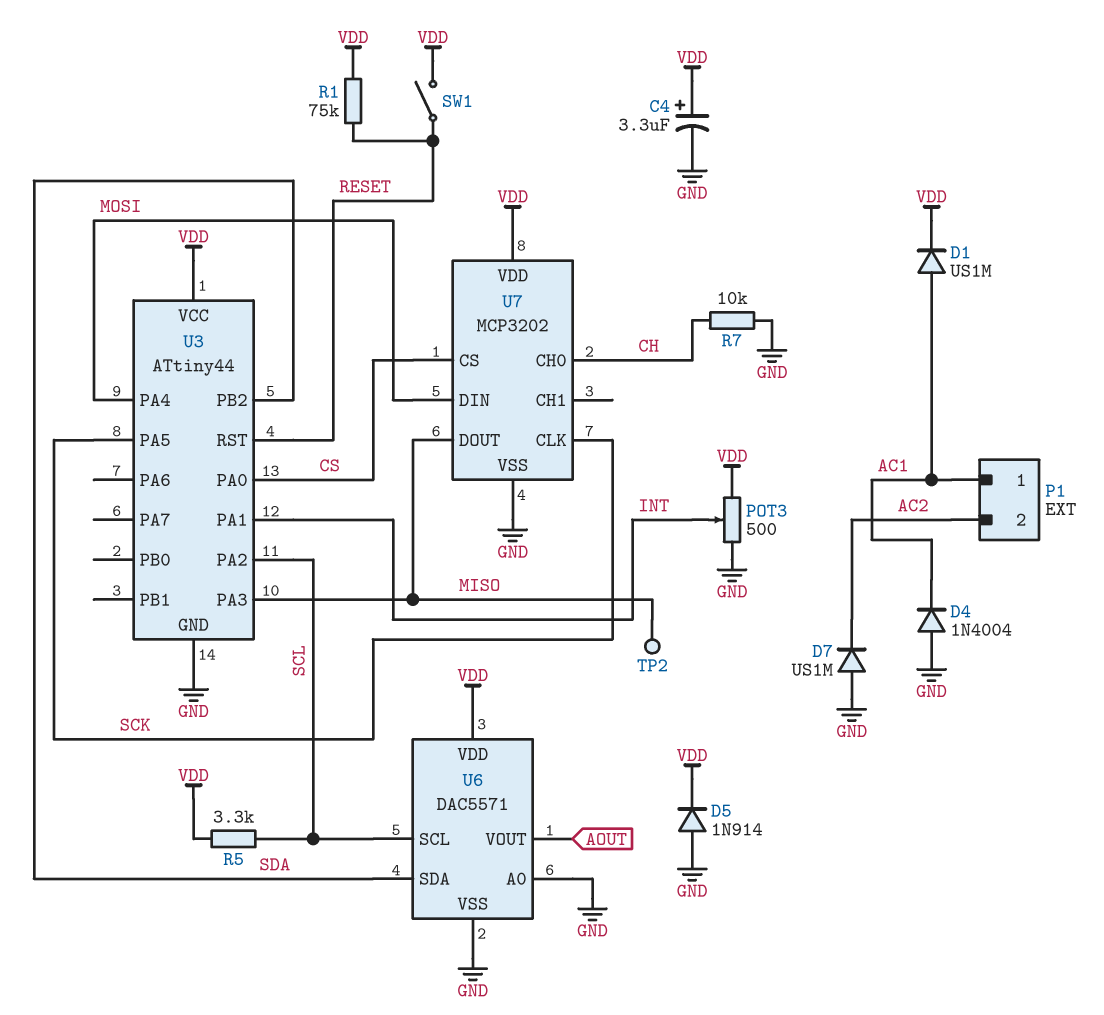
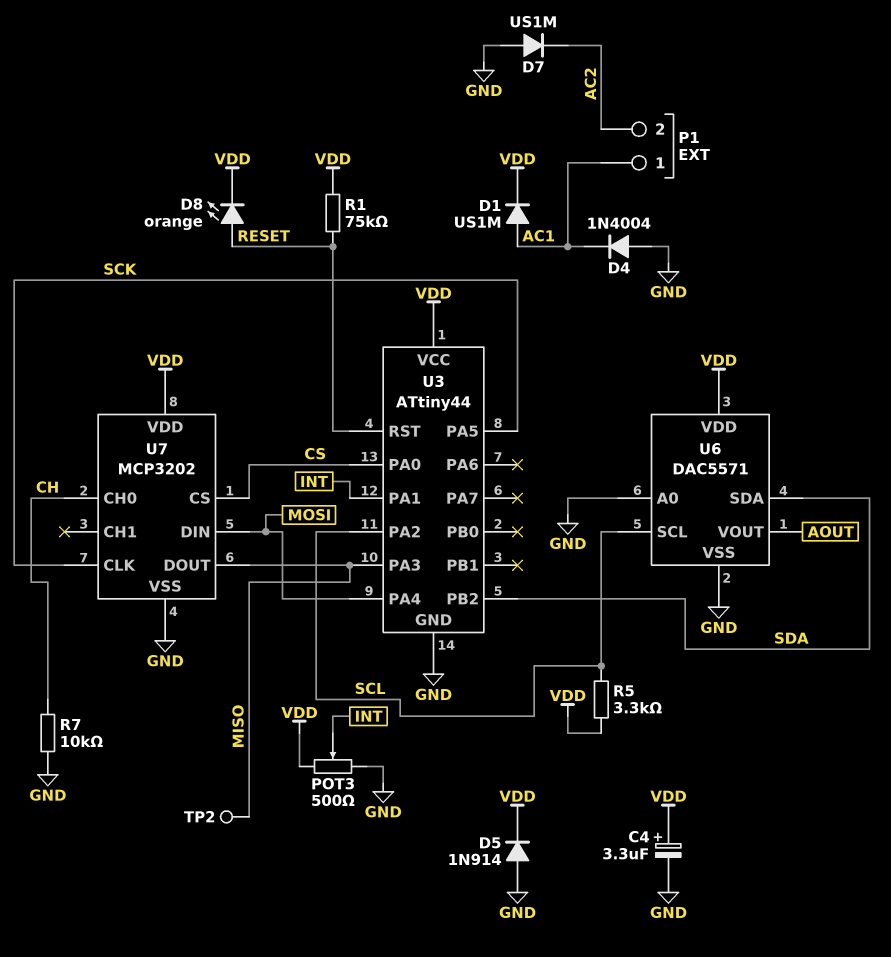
D8: none -> LED orange (A RESET, K VDD)
SW1: switch (RESET, VDD) -> none

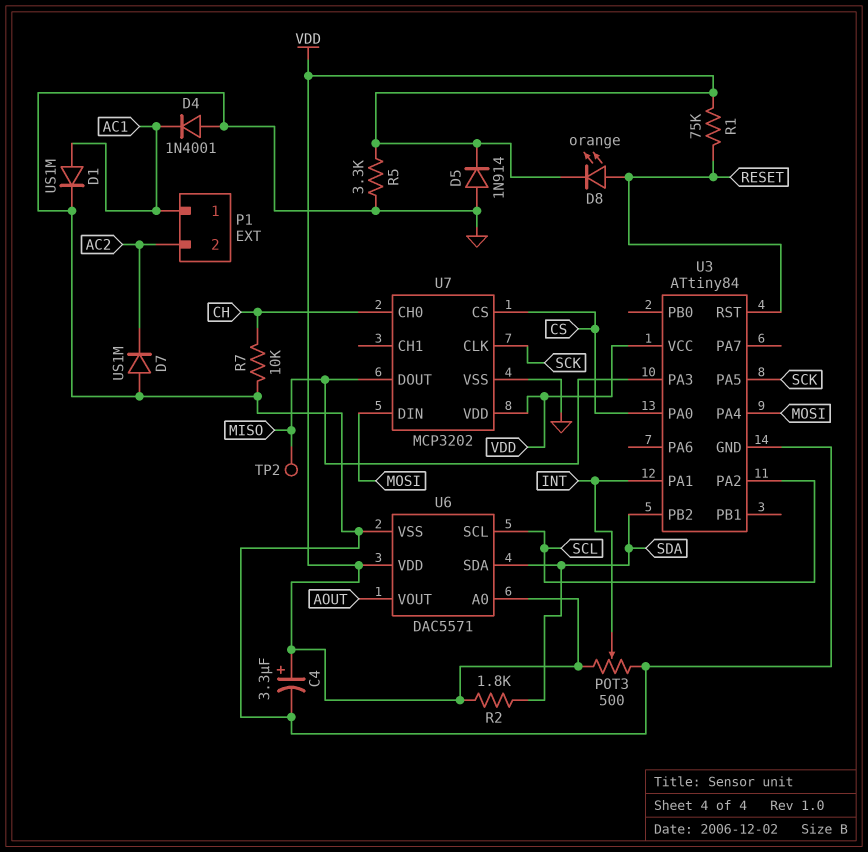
D1: diode US1M (A AC1, K VDD) -> diode US1M (A AC1, K GND)
D4: diode 1N4004 (A GND, K AC1) -> diode 1N4001 (A GND, K AC1)
R2: none -> 1.8k (SDA, VDD)
R5: 3.3k (SCL, VDD) -> 3.3k (GND, VDD)
U3: ATtiny44 -> ATtiny84
U6 pin A0: GND -> VDD

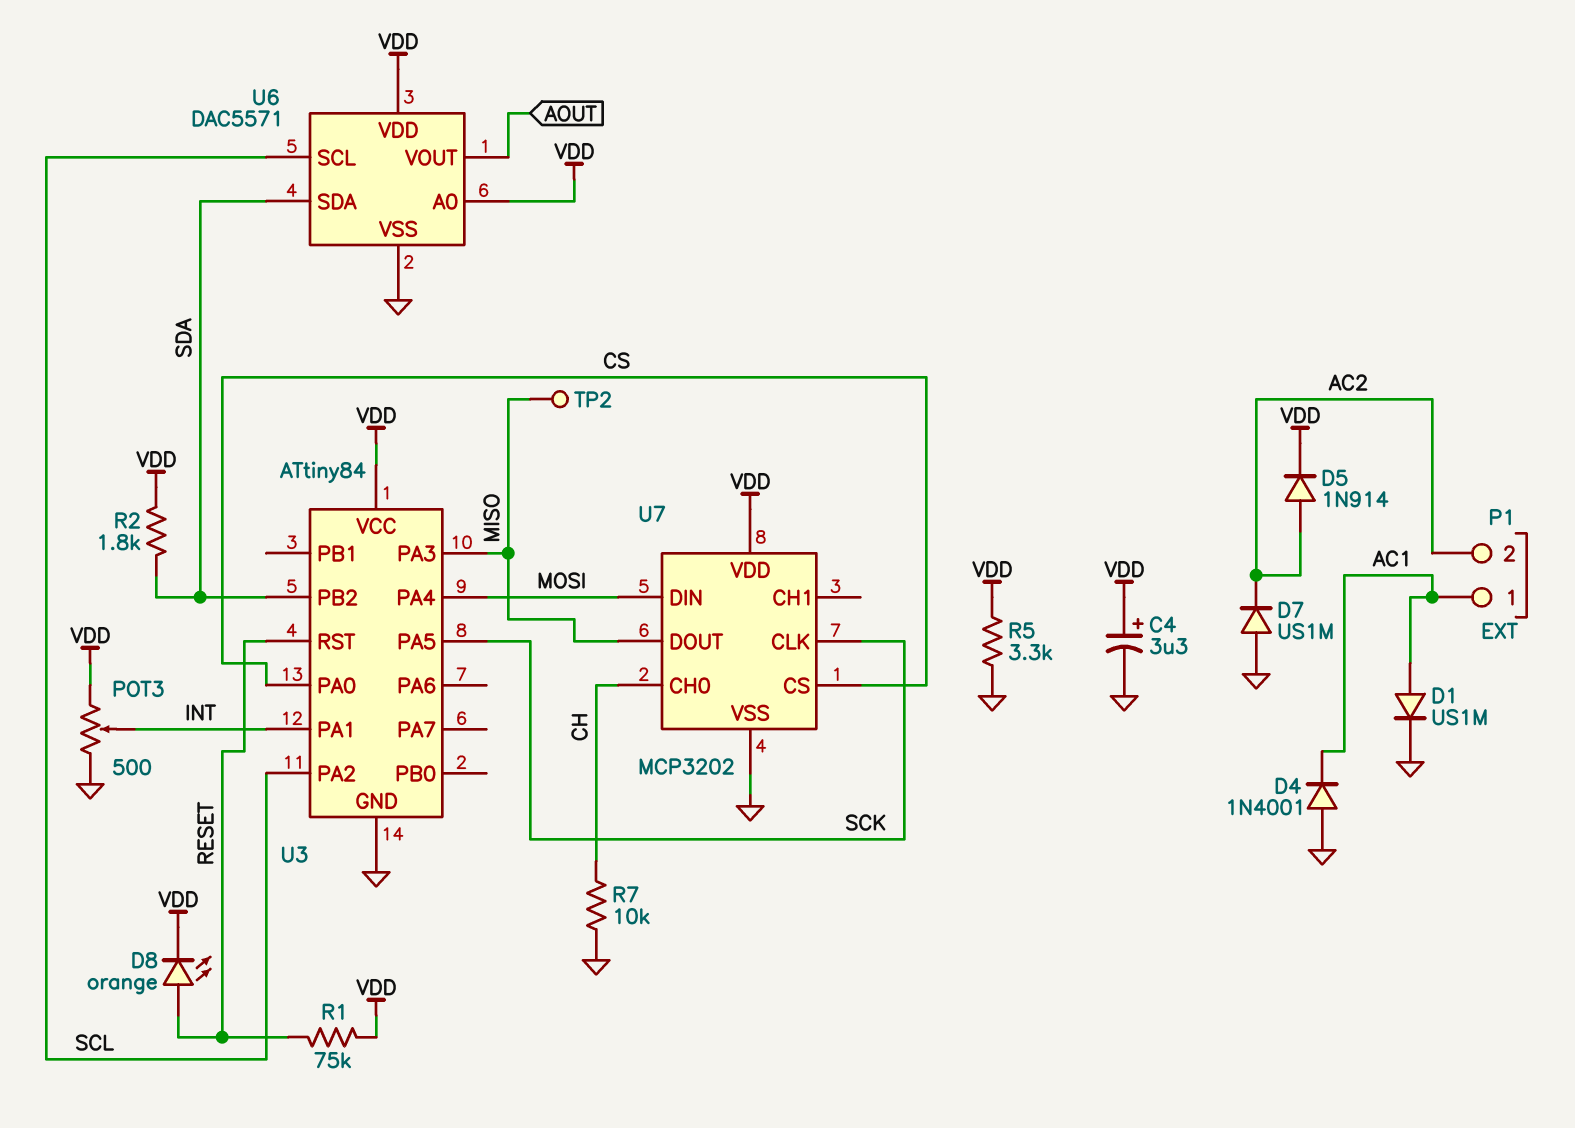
D5: diode 1N914 (A GND, K VDD) -> diode 1N914 (A AC2, K VDD)

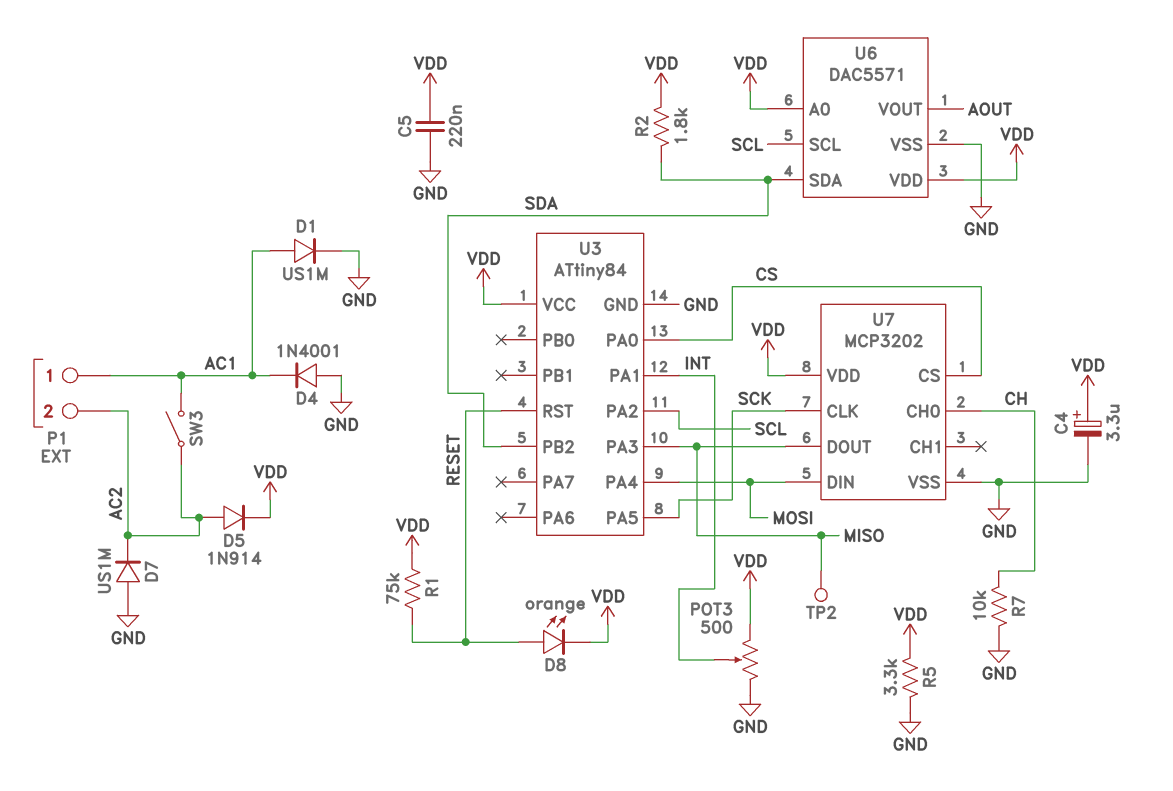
C5: none -> 220nF (GND, VDD)
SW3: none -> switch (AC1, AC2)

